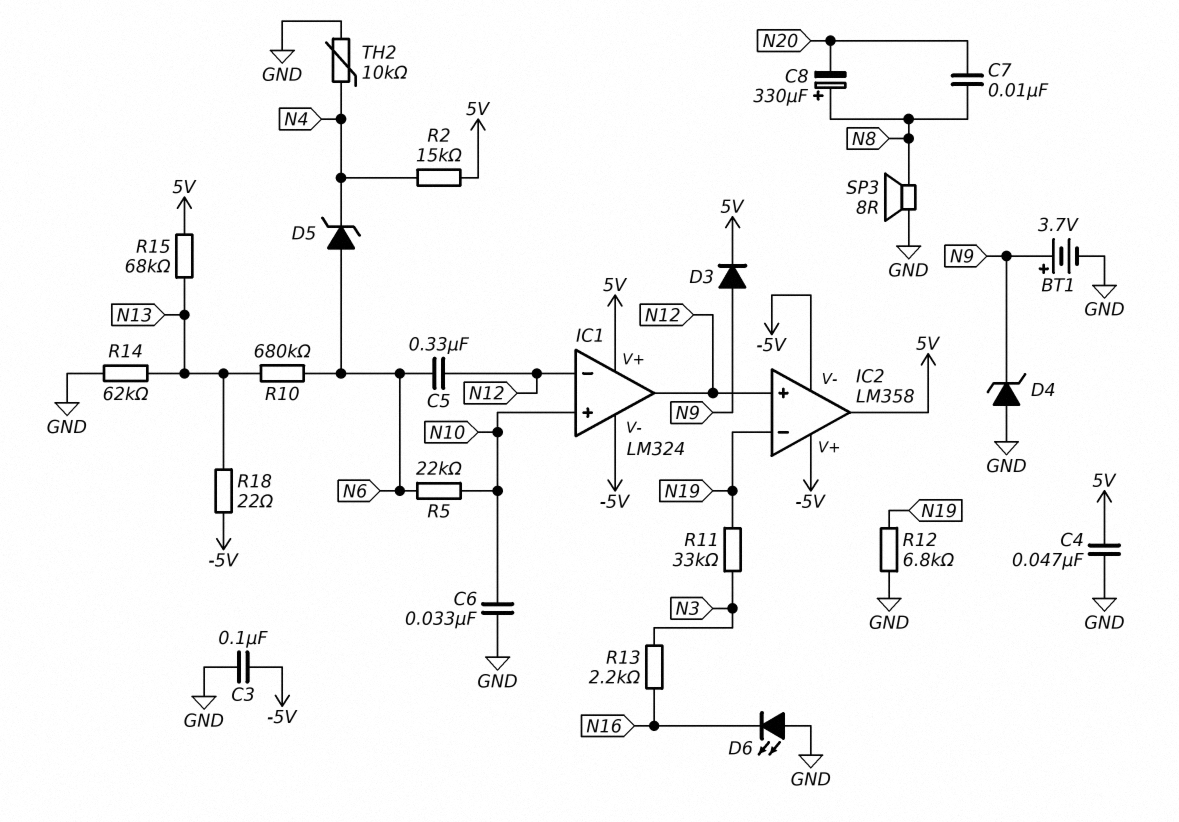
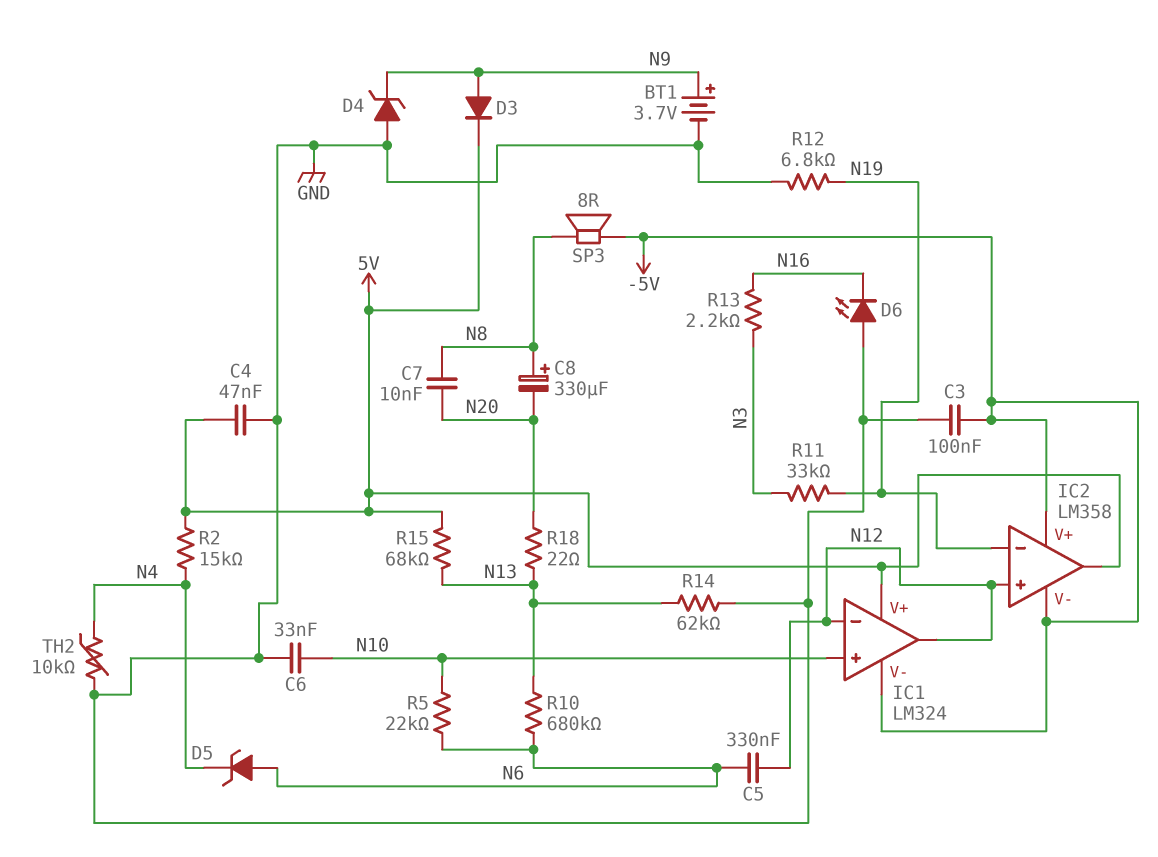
R18: 22 (-5V, N13) -> 22 (N13, N20)
SP3: speaker 8R (GND, N8) -> speaker 8R (-5V, N8)

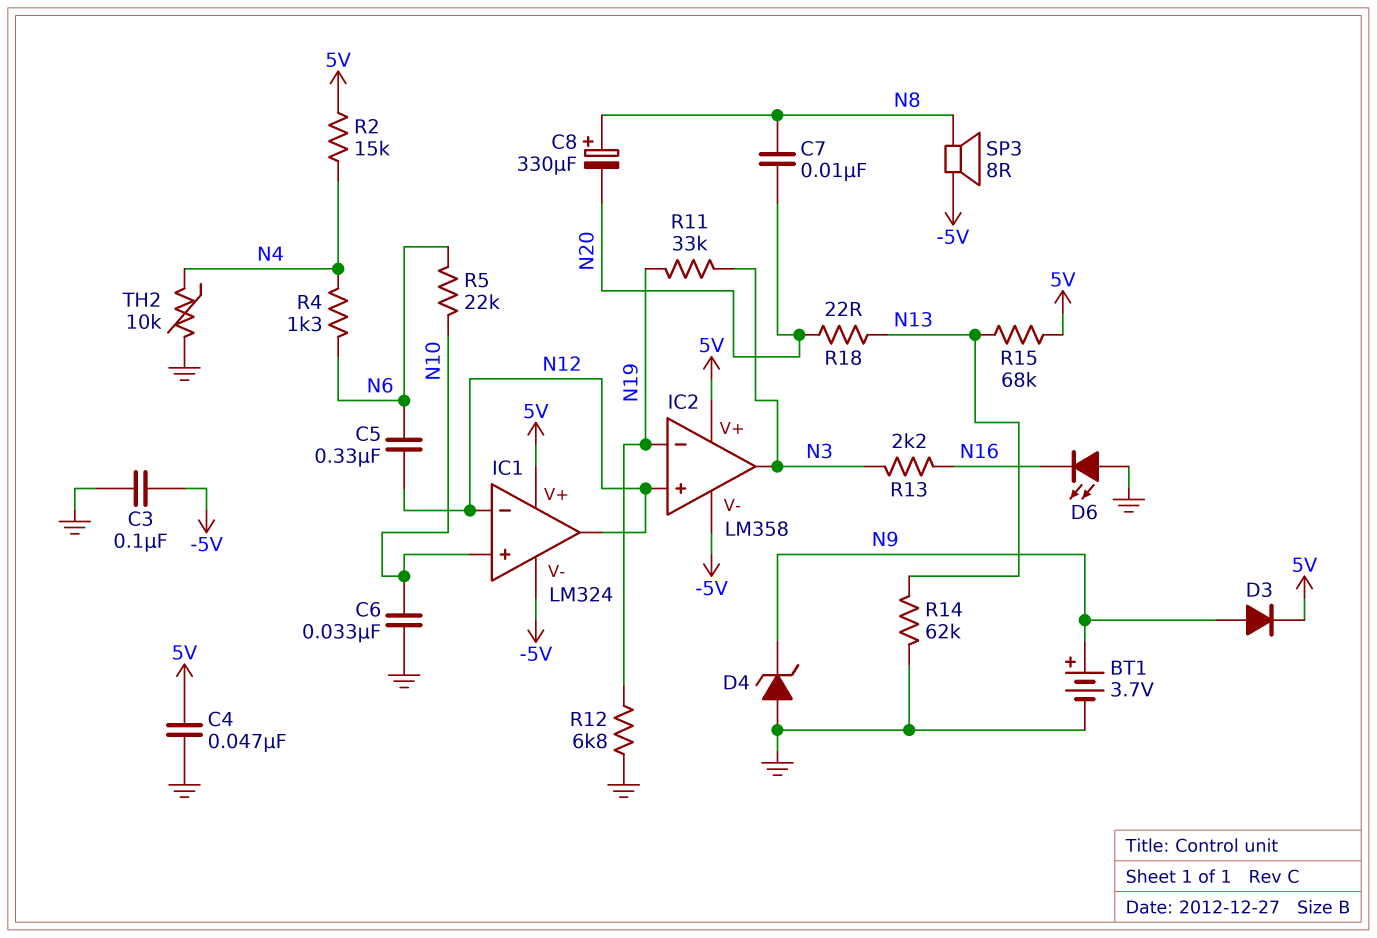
D5: zener (A N6, K N4) -> none
IC2 pin V+: -5V -> 5V
IC2 pin out: 5V -> N3
R4: none -> 1.3k (N4, N6)
R10: 680k (N6, N13) -> none

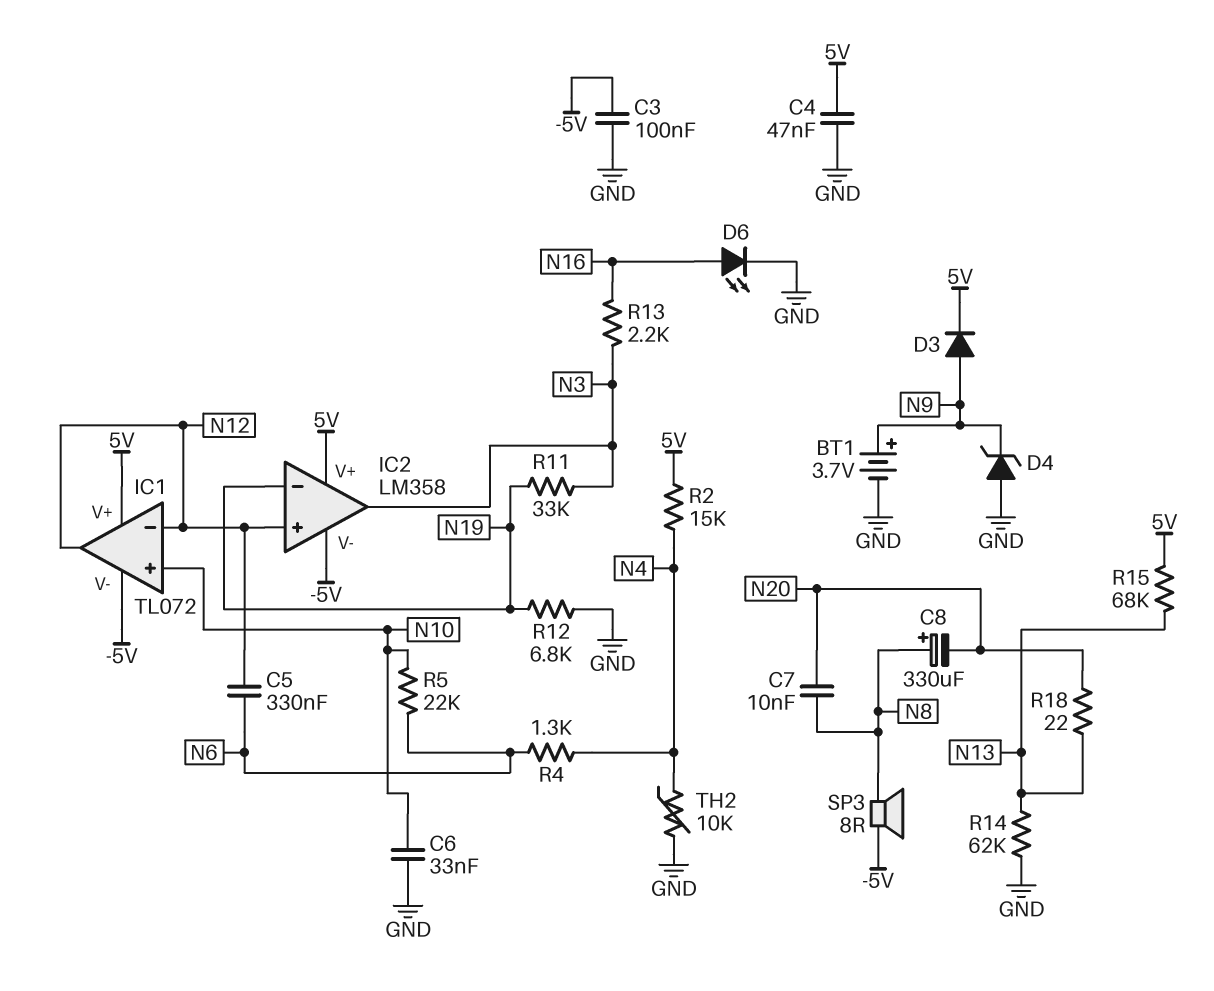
D6: LED (A GND, K N16) -> LED (A N16, K GND)
IC1: LM324 -> TL072

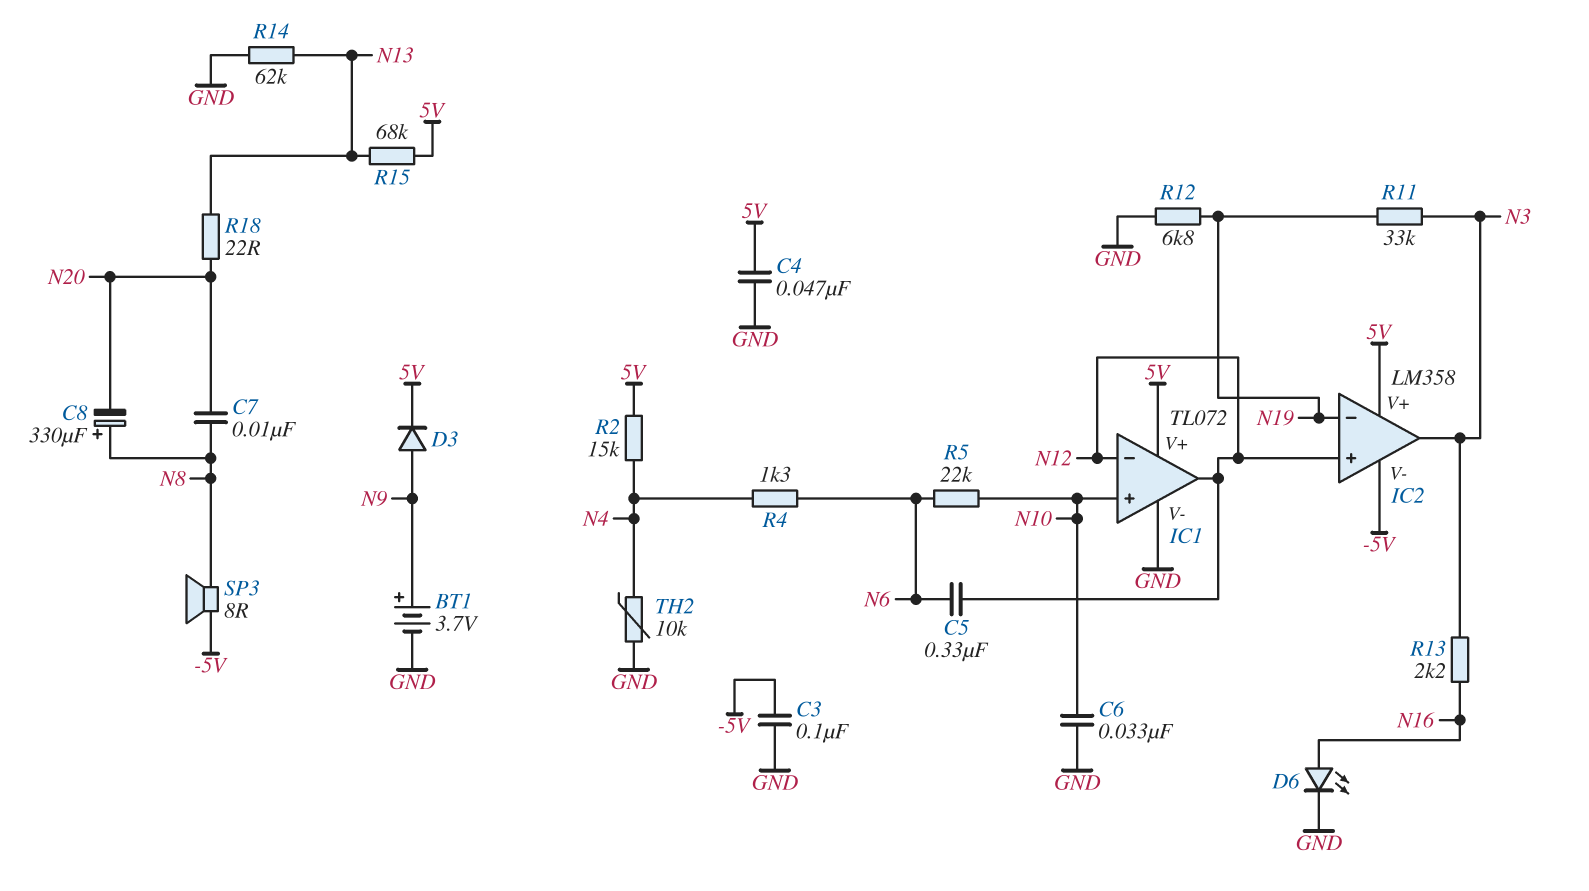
D4: zener (A GND, K N9) -> none
IC1 pin V-: -5V -> GND

